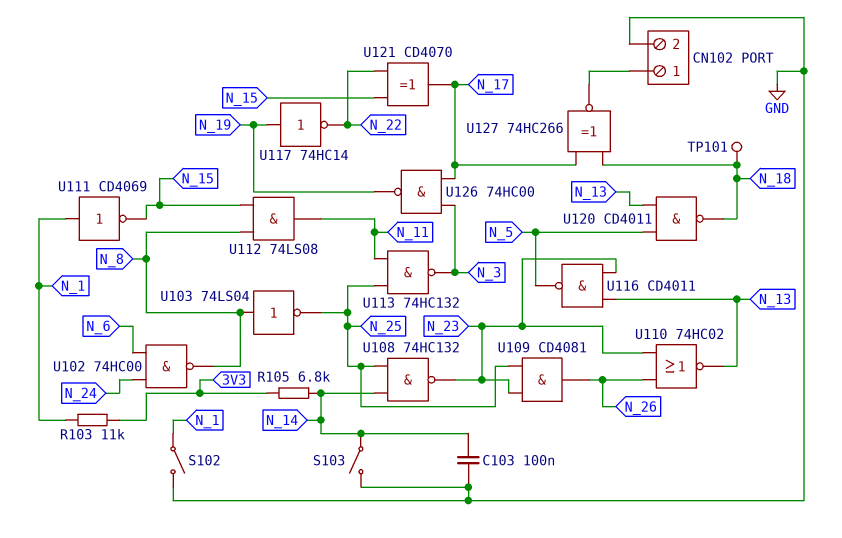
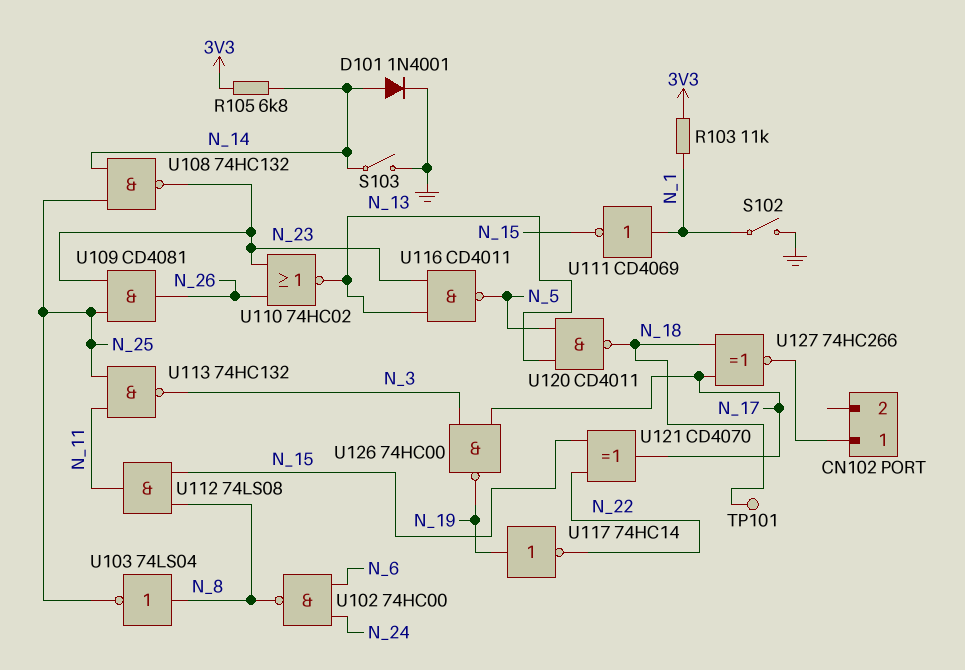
C103: 100nF (GND, N_14) -> none
CN102 pin 2: GND -> none
D101: none -> diode 1N4001 (A N_14, K GND)

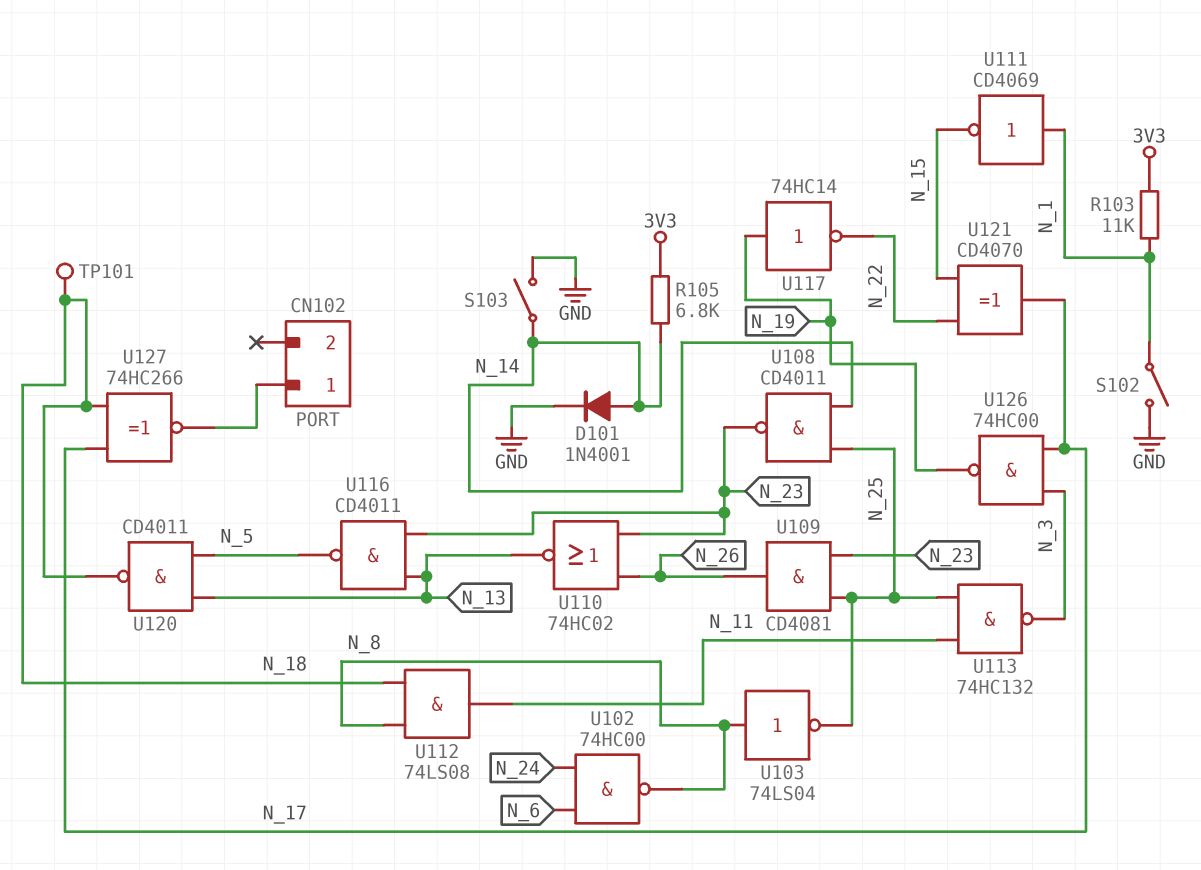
U108: NAND 74HC132 (in N_14, in N_25, out N_23) -> NAND CD4011 (in N_14, in N_25, out N_23)
U112: AND 74LS08 (in N_8, in N_15, out N_11) -> AND 74LS08 (in N_8, in N_18, out N_11)

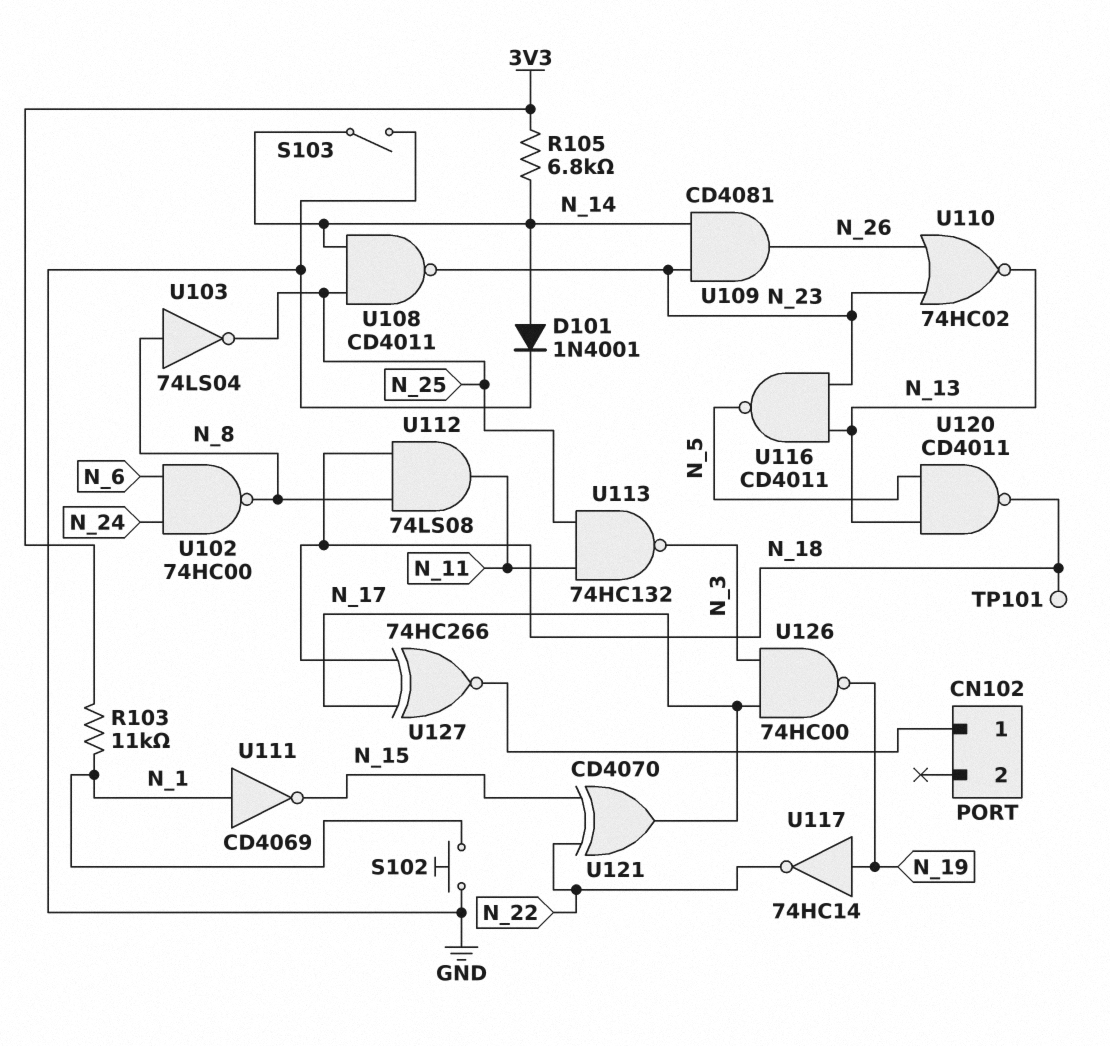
S102: switch (GND, N_1) -> button (GND, N_1)
U109: AND CD4081 (in N_23, in N_25, out N_26) -> AND CD4081 (in N_14, in N_23, out N_26)

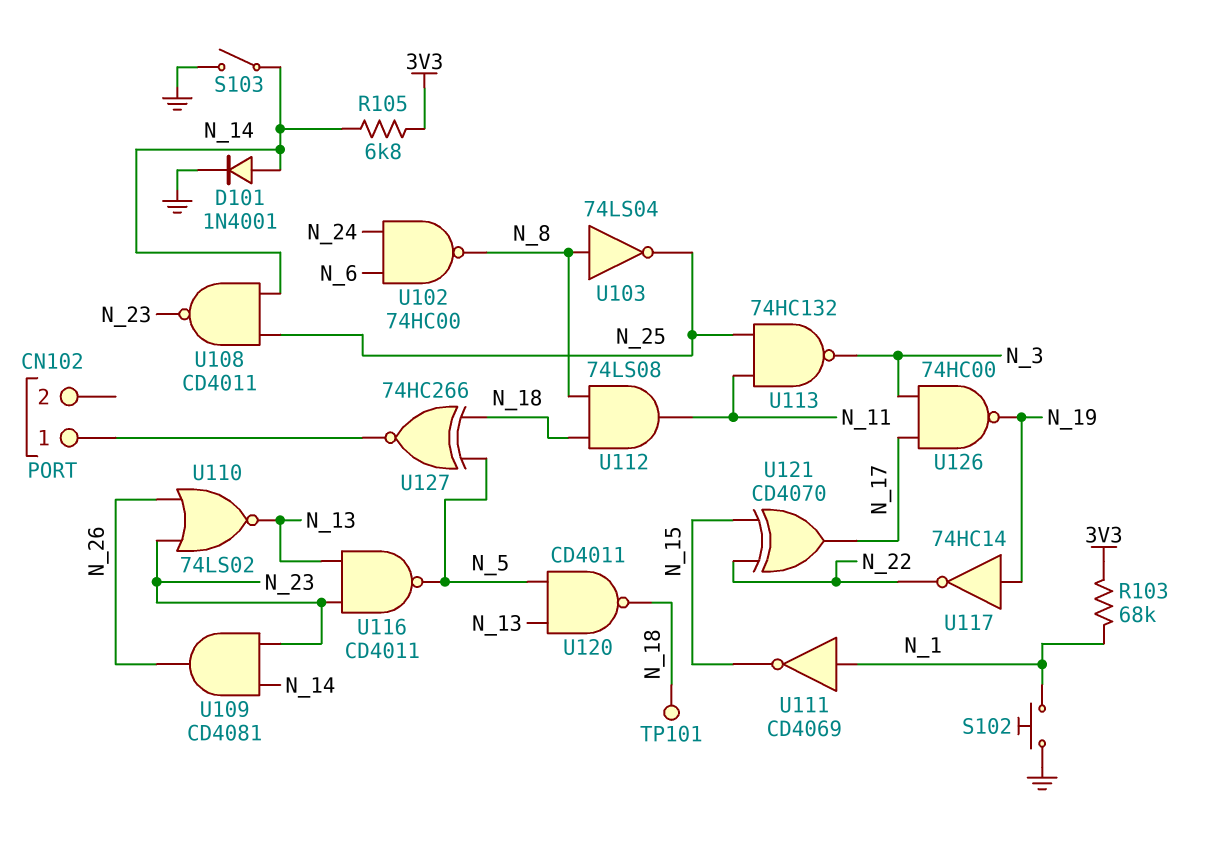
R103: 11k (3V3, N_1) -> 68k (3V3, N_1)
U110: NOR 74HC02 (in N_23, in N_26, out N_13) -> NOR 74LS02 (in N_23, in N_26, out N_13)
U127: XNOR 74HC266 (in N_17, in N_18, out CN102/1) -> XNOR 74HC266 (in N_5, in N_18, out CN102/1)

